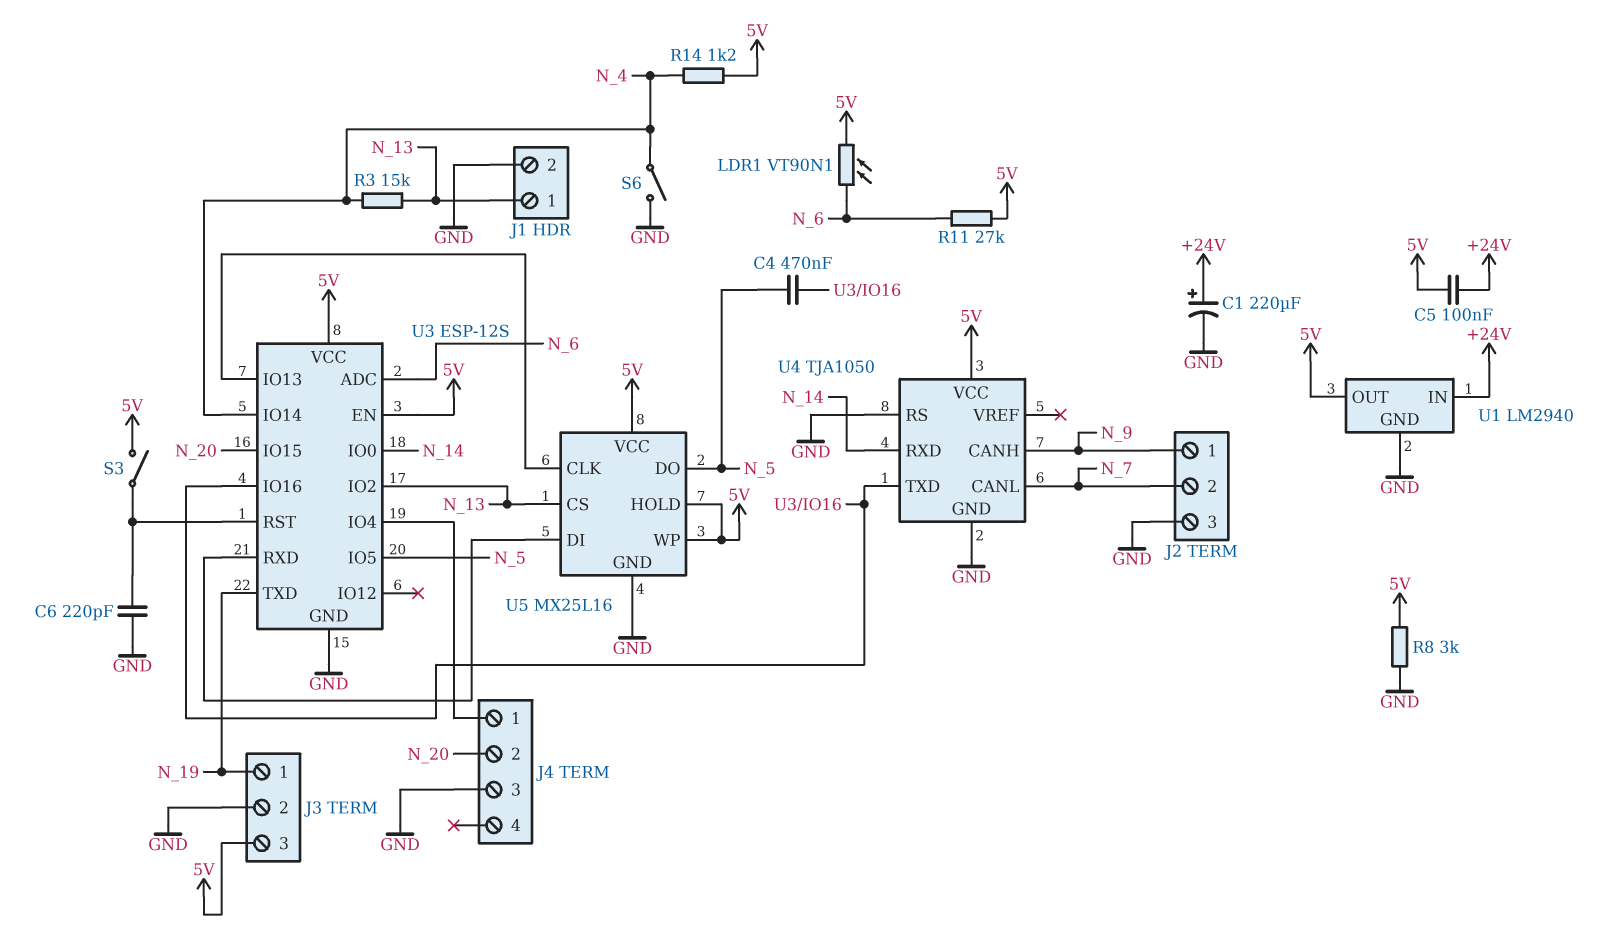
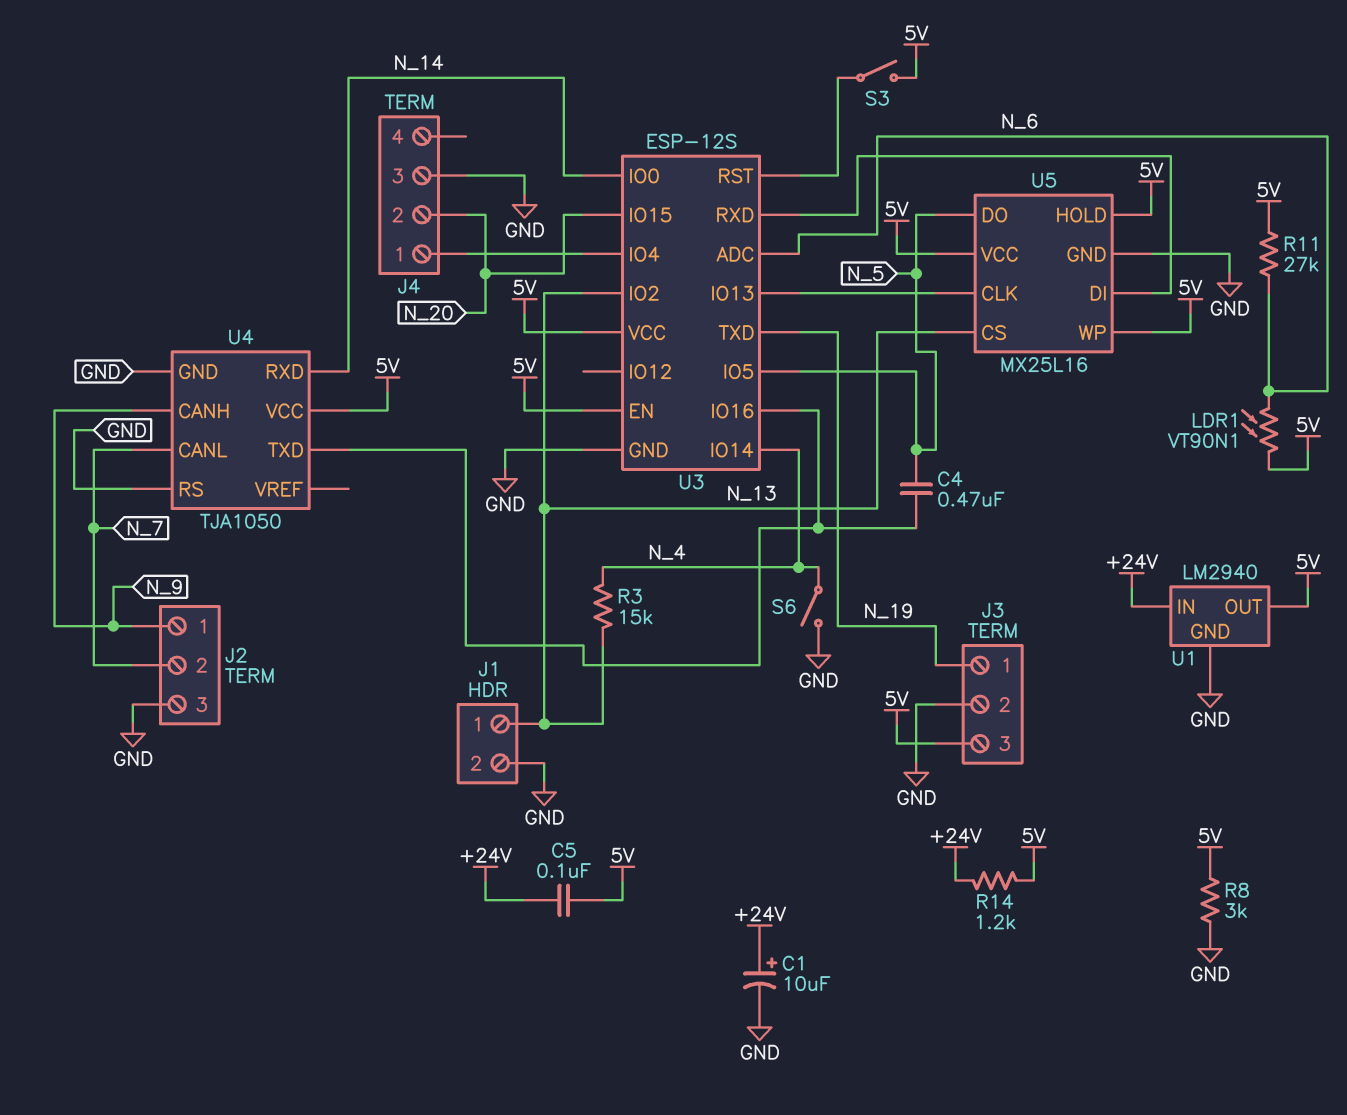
C1: 220uF (plus +24V, minus GND) -> 10uF (plus +24V, minus GND)
C6: 220pF (GND, U3/RST) -> none
R14: 1.2k (5V, N_4) -> 1.2k (+24V, 5V)

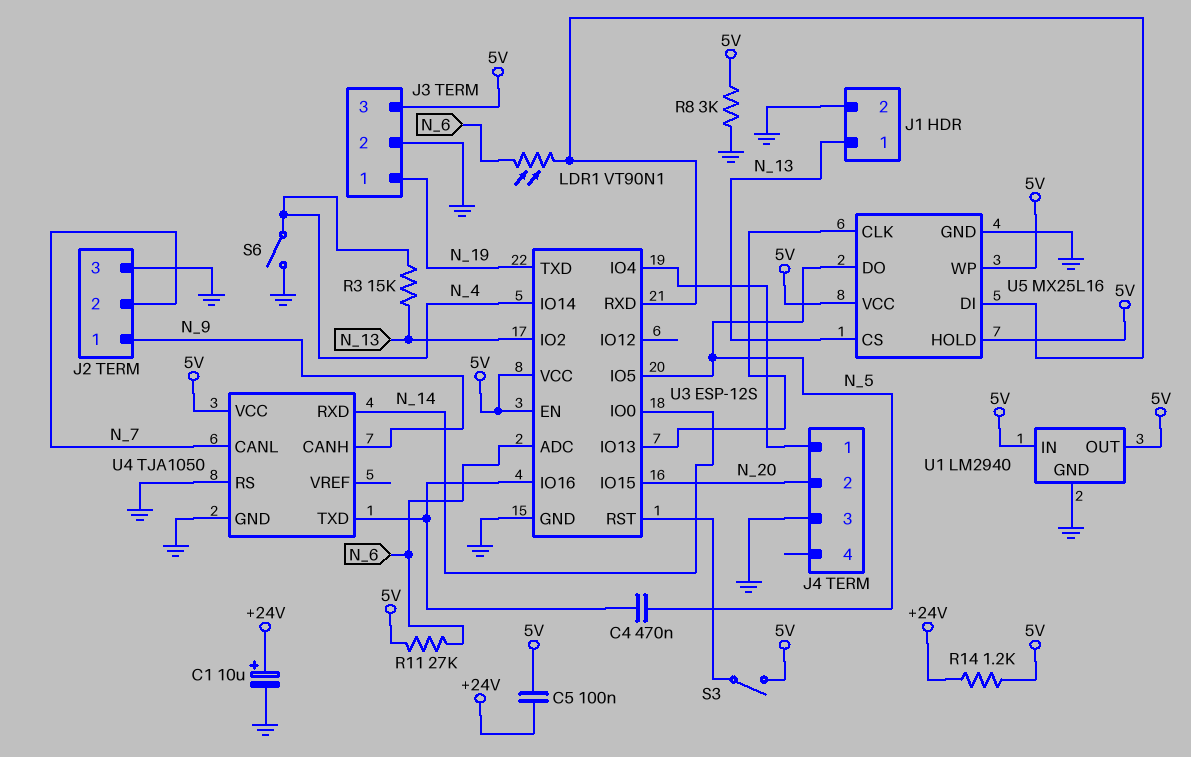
LDR1: VT90N1 (5V, N_6) -> VT90N1 (N_6, U3/RXD)
U1 pin IN: +24V -> 5V

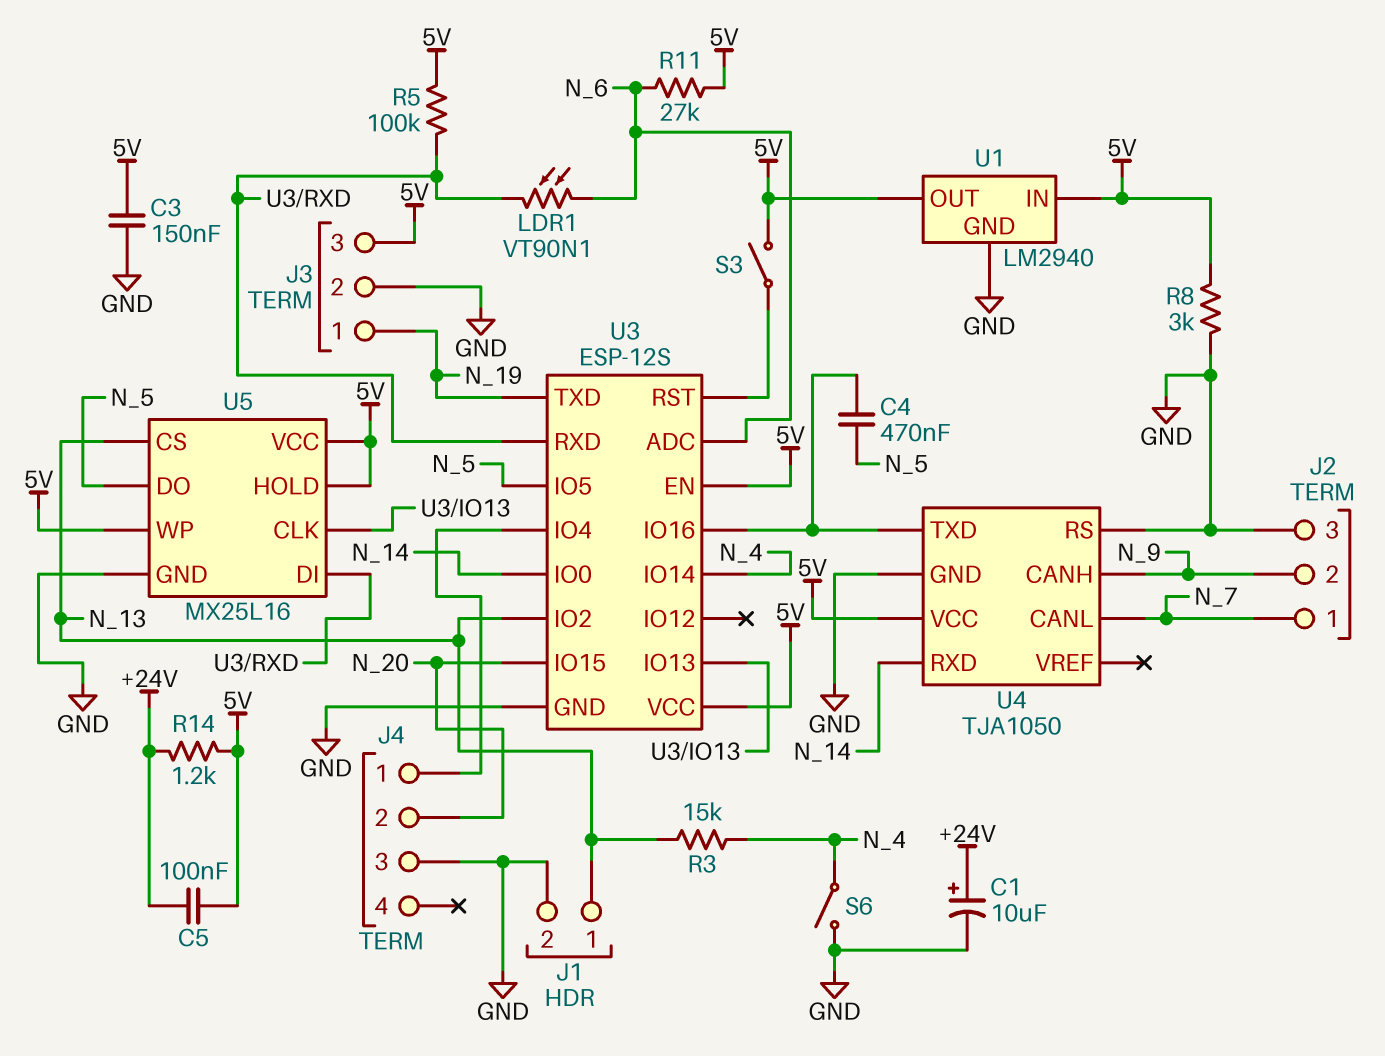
C3: none -> 150nF (5V, GND)
J2 pin 1: N_9 -> N_7
J2 pin 2: N_7 -> N_9
R5: none -> 100k (5V, U3/RXD)

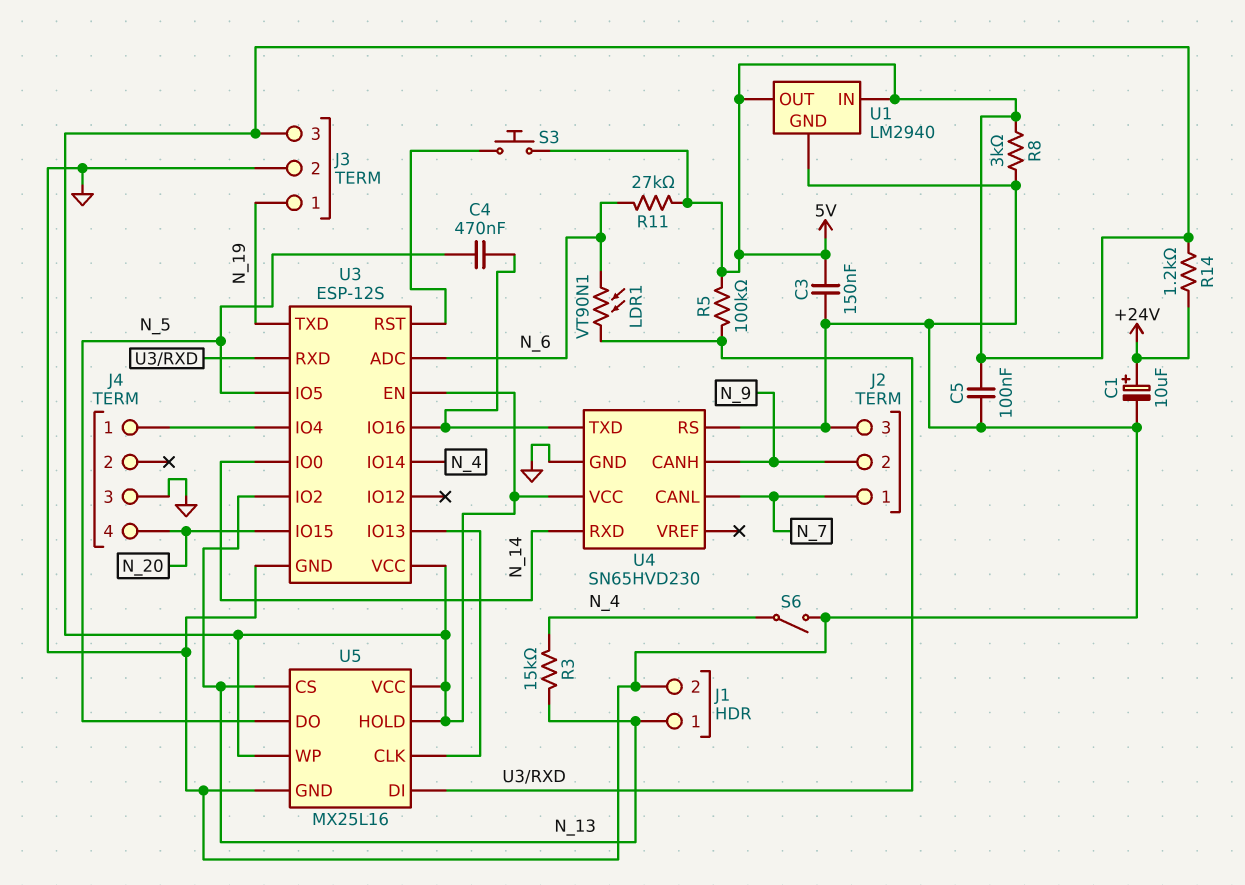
C5: 100nF (+24V, 5V) -> 100nF (5V, GND)
J4 pin 2: N_20 -> none
J4 pin 4: none -> N_20
S3: switch (5V, U3/RST) -> button (5V, U3/RST)
U4: TJA1050 -> SN65HVD230

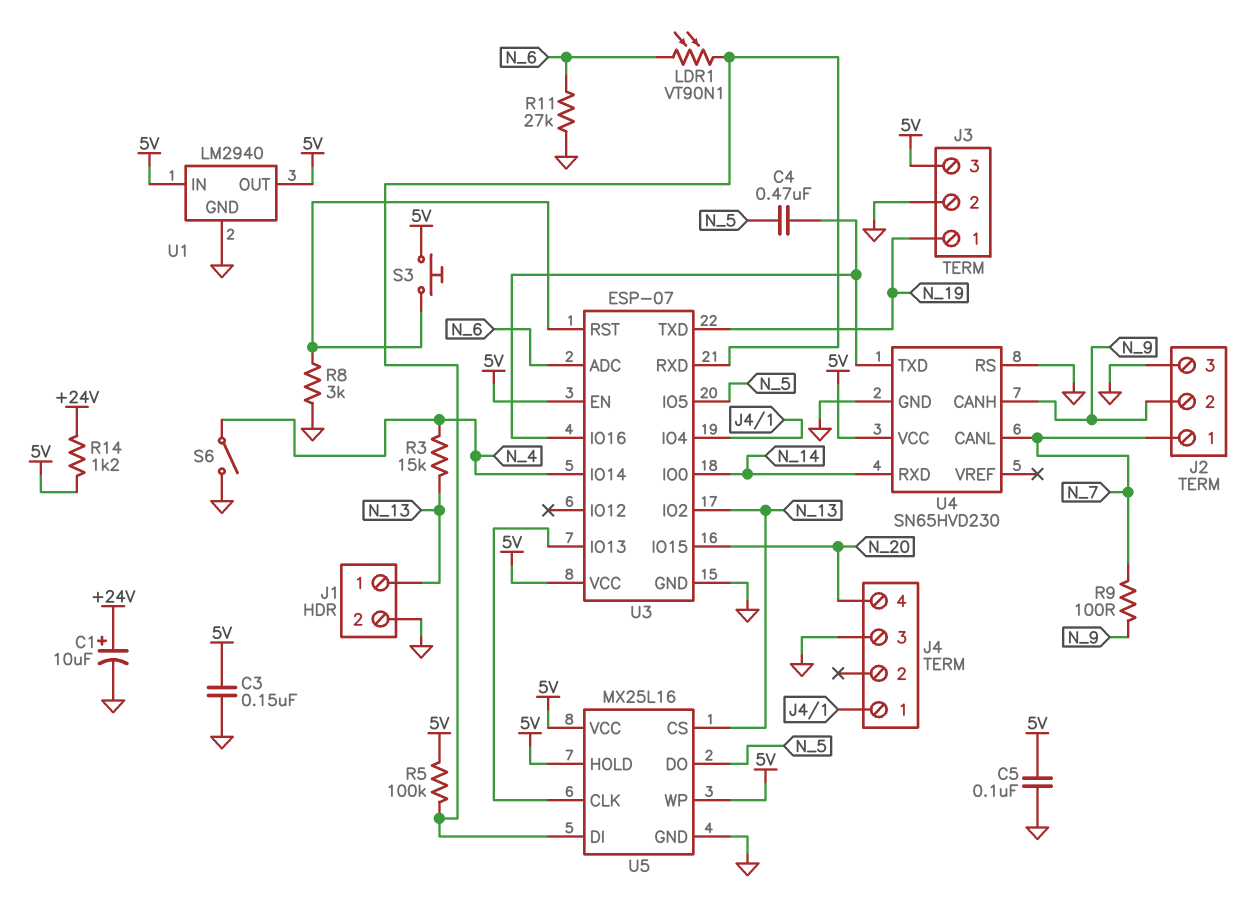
R8: 3k (5V, GND) -> 3k (GND, U3/RST)
R9: none -> 100 (N_7, N_9)
R11: 27k (5V, N_6) -> 27k (GND, N_6)
U3: ESP-12S -> ESP-07

